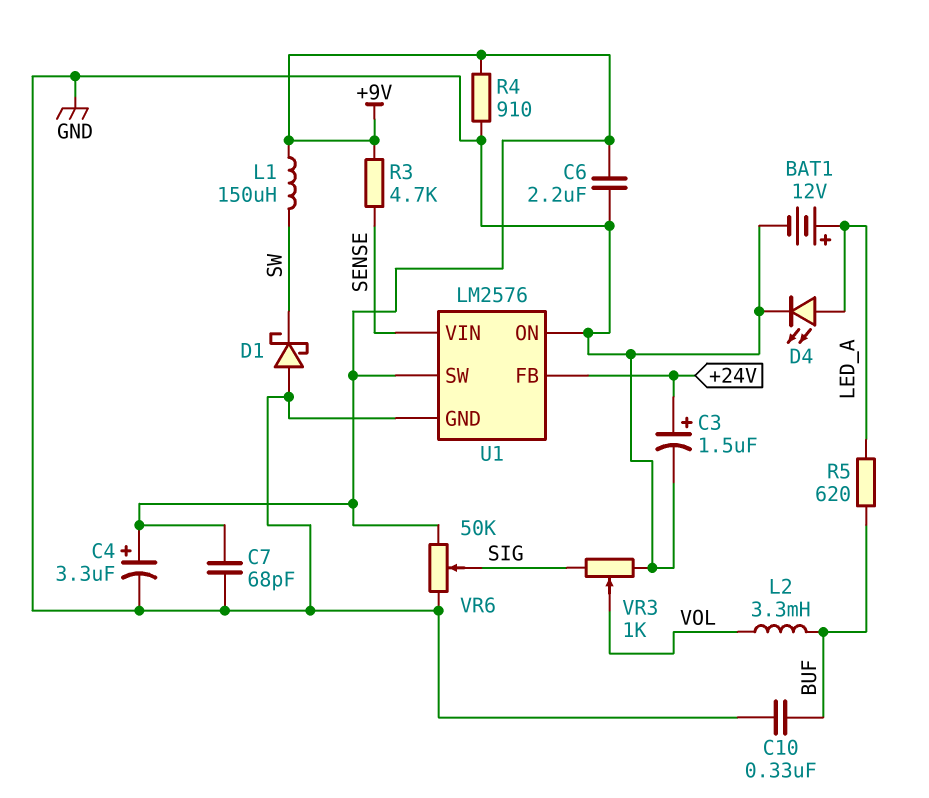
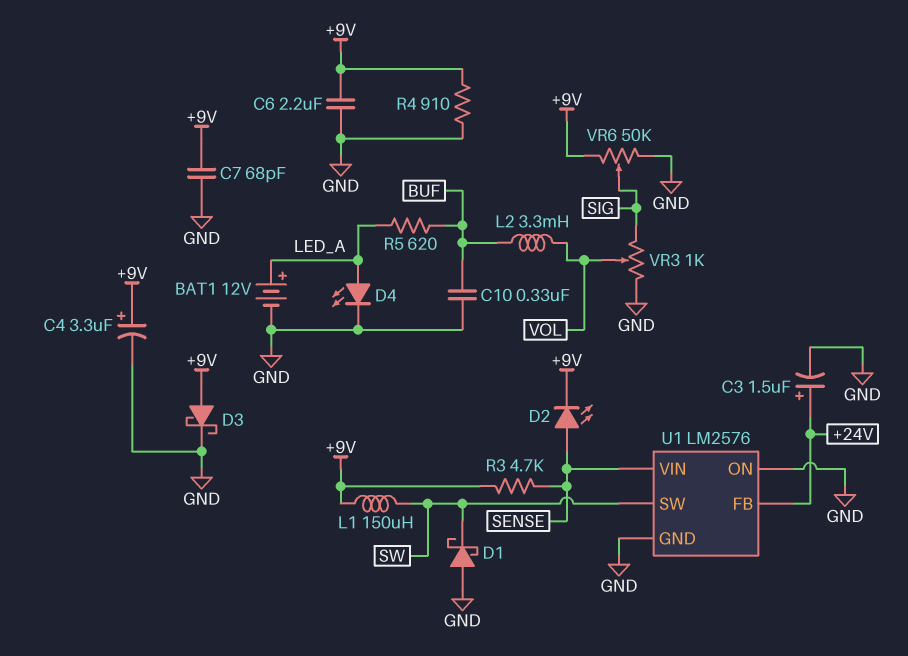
D2: none -> LED (A SENSE, K +9V)
D3: none -> schottky (A +9V, K GND)
U1 pin SW: +9V -> SW

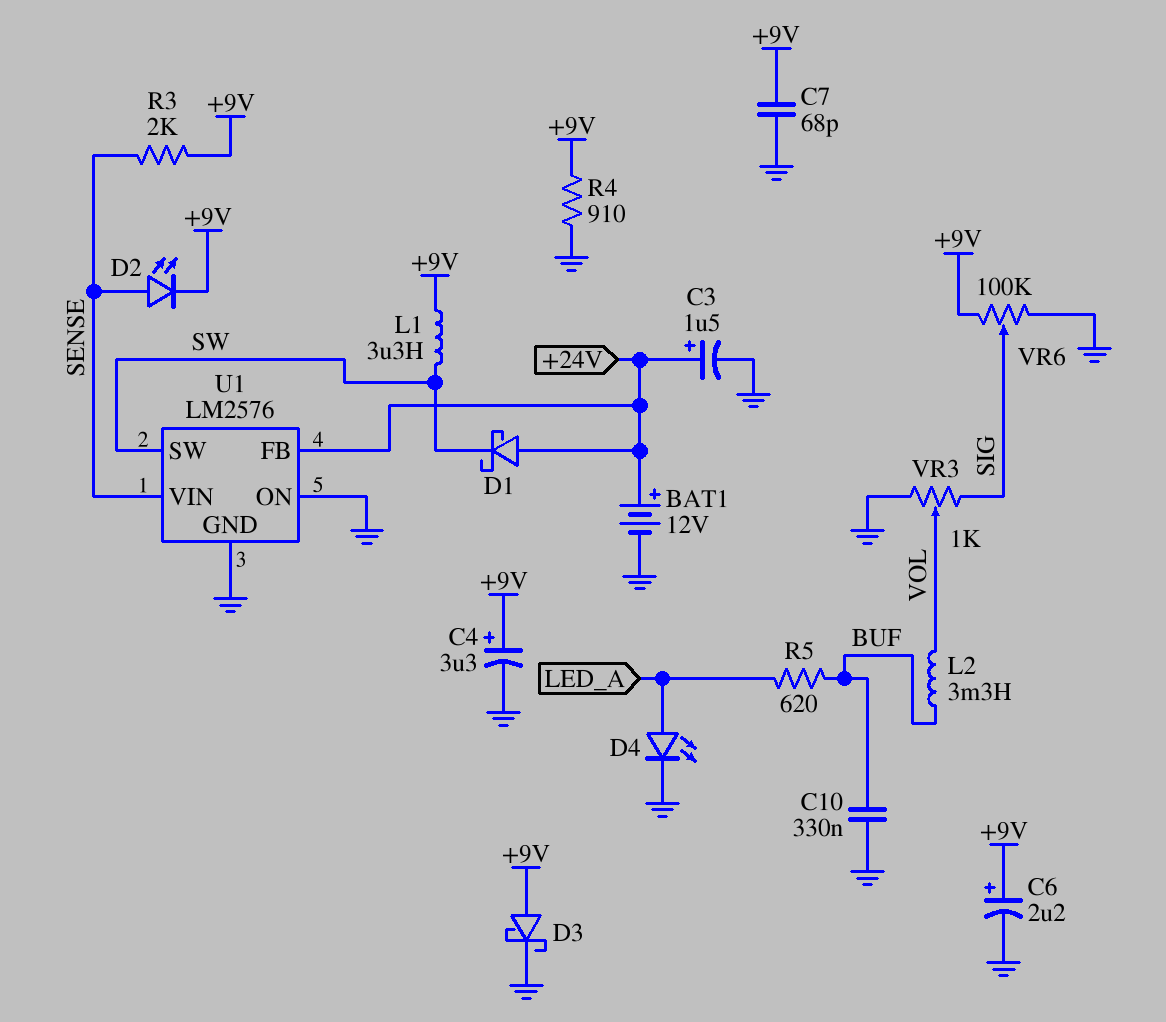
BAT1: 12V (plus LED_A, minus GND) -> 12V (plus +24V, minus GND)
C6: 2.2uF (+9V, GND) -> 2.2uF (plus +9V, minus GND)
D1: schottky (A GND, K SW) -> schottky (A +24V, K SW)
L1: 150uH (+9V, SW) -> 3.3uH (+9V, SW)
R3: 4.7k (+9V, SENSE) -> 2k (+9V, SENSE)
VR6: 50k (+9V, GND, wiper SIG) -> 100k (+9V, GND, wiper SIG)

